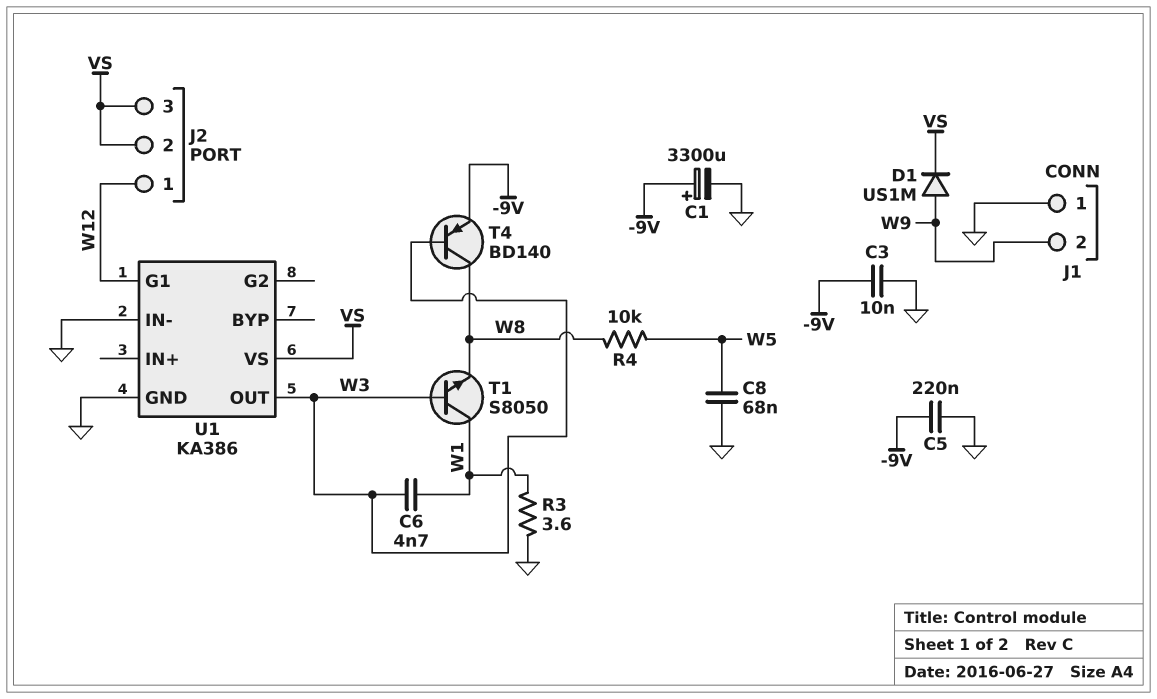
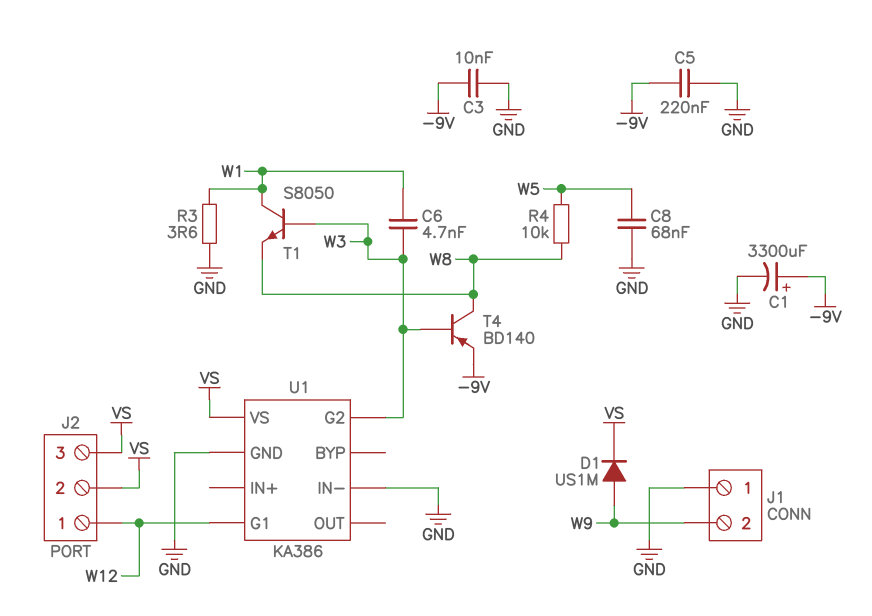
U1 pin G2: none -> W3
U1 pin OUT: W3 -> none

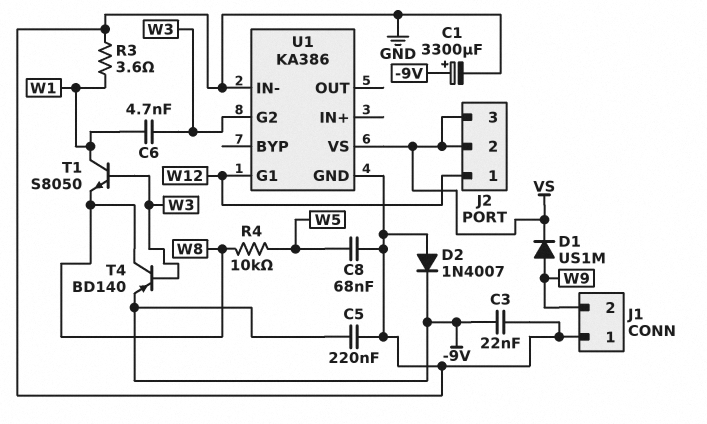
C3: 10nF (-9V, GND) -> 22nF (-9V, GND)
D2: none -> diode 1N4007 (A GND, K -9V)

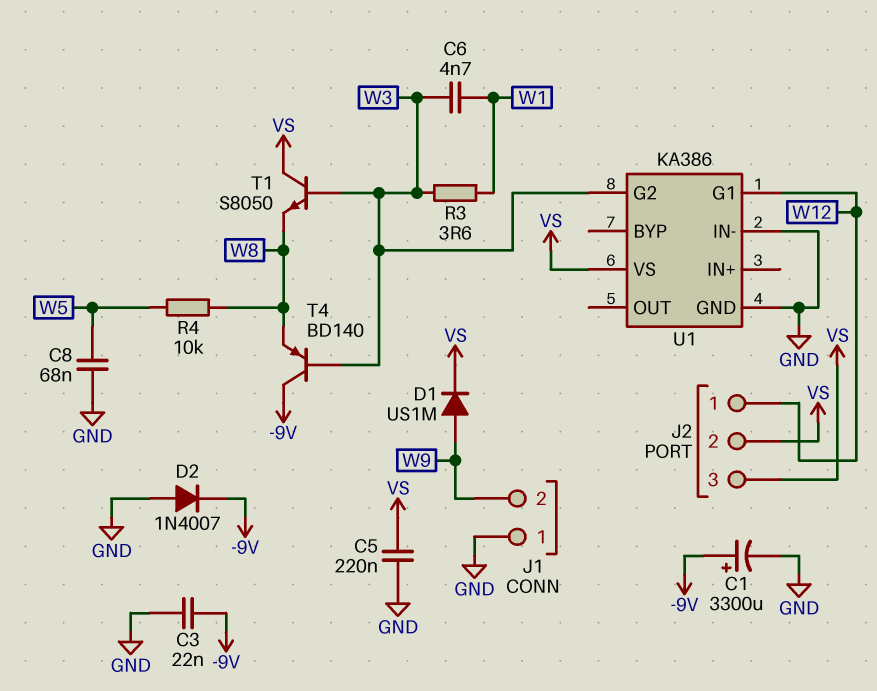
C5: 220nF (-9V, GND) -> 220nF (GND, VS)
R3: 3.6 (GND, W1) -> 3.6 (W1, W3)
T1: NPN S8050 (B W3, C W1, E W8) -> NPN S8050 (B W3, C VS, E W8)
T4: PNP BD140 (B W3, C W8, E -9V) -> PNP BD140 (B W3, C -9V, E W8)

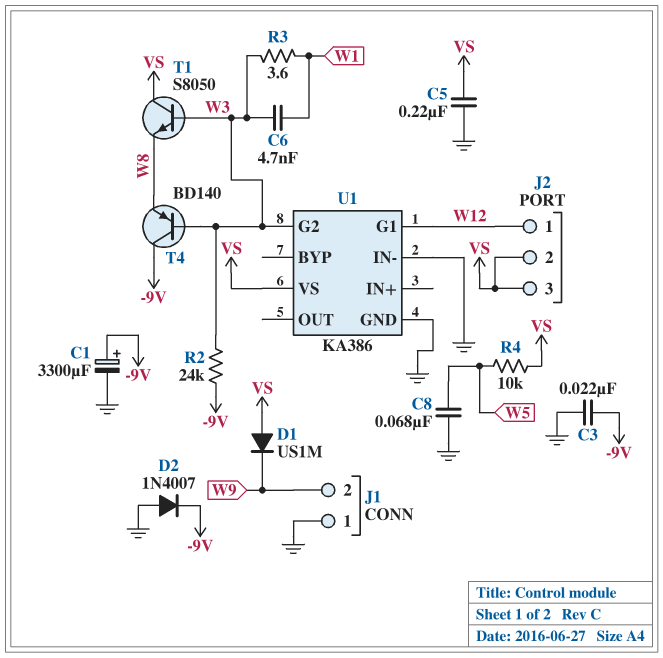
D1: diode US1M (A W9, K VS) -> diode US1M (A VS, K W9)
R2: none -> 24k (-9V, W3)
R4: 10k (W5, W8) -> 10k (VS, W5)

